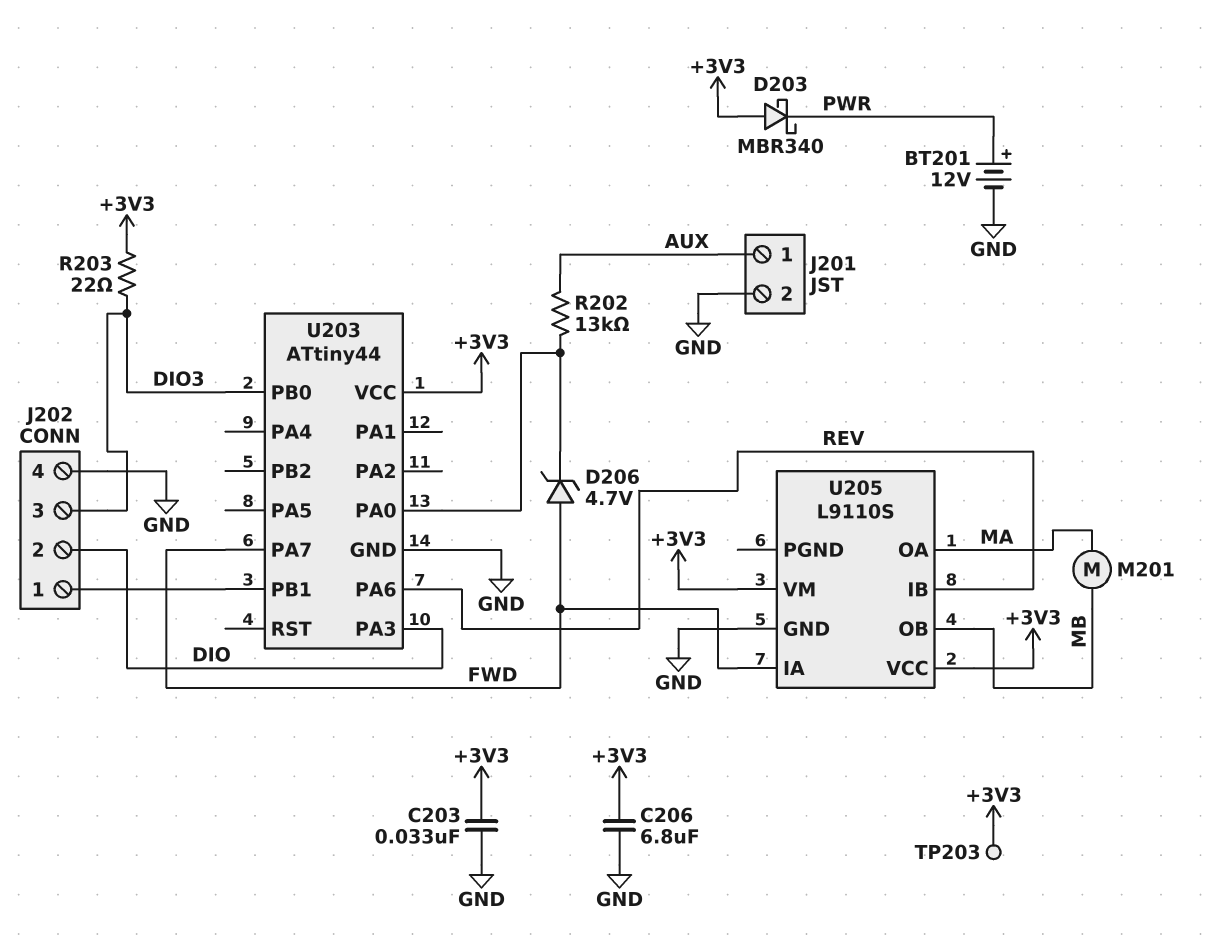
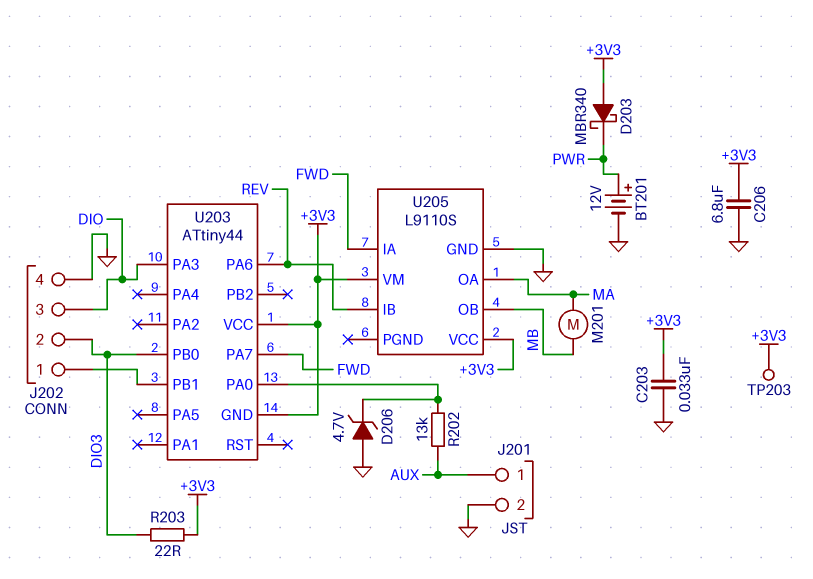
D206: zener 4.7V (A FWD, K U203/PA0) -> zener 4.7V (A GND, K U203/PA0)
J202 pin 2: DIO -> DIO3
J202 pin 3: DIO3 -> DIO
U203 pin GND: GND -> +3V3

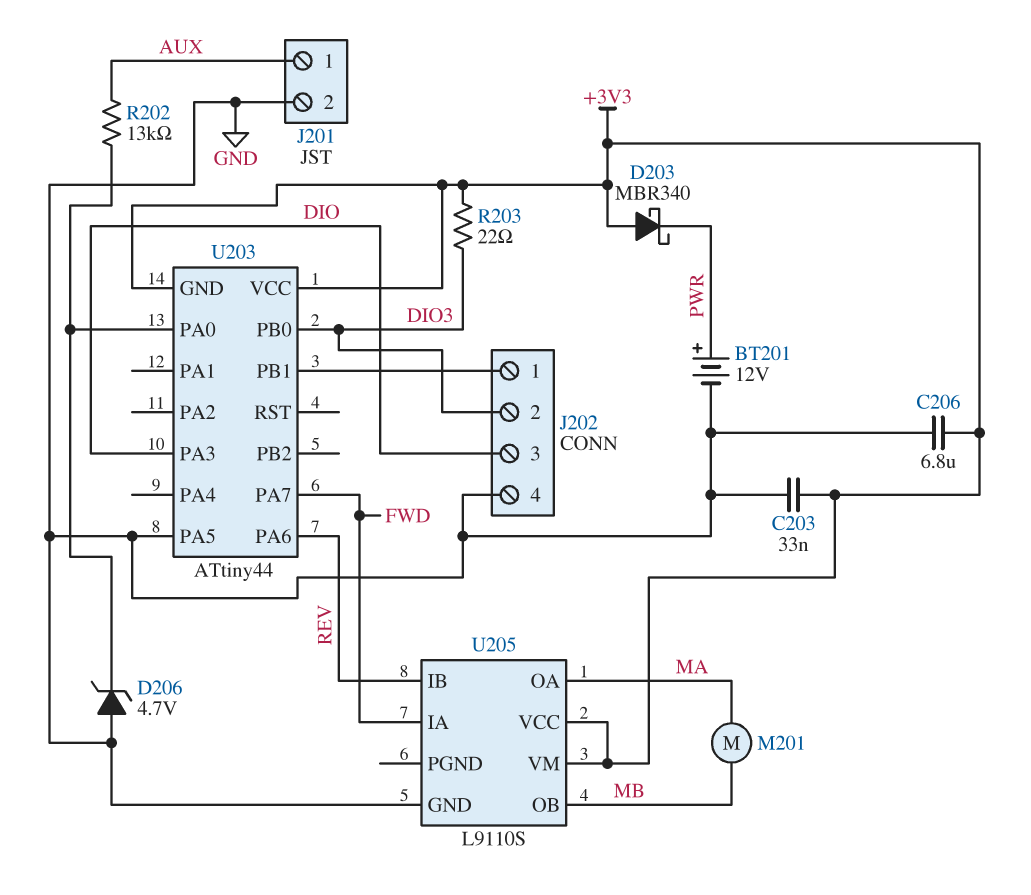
TP203: test point (+3V3) -> none
U203 pin PA5: none -> GND

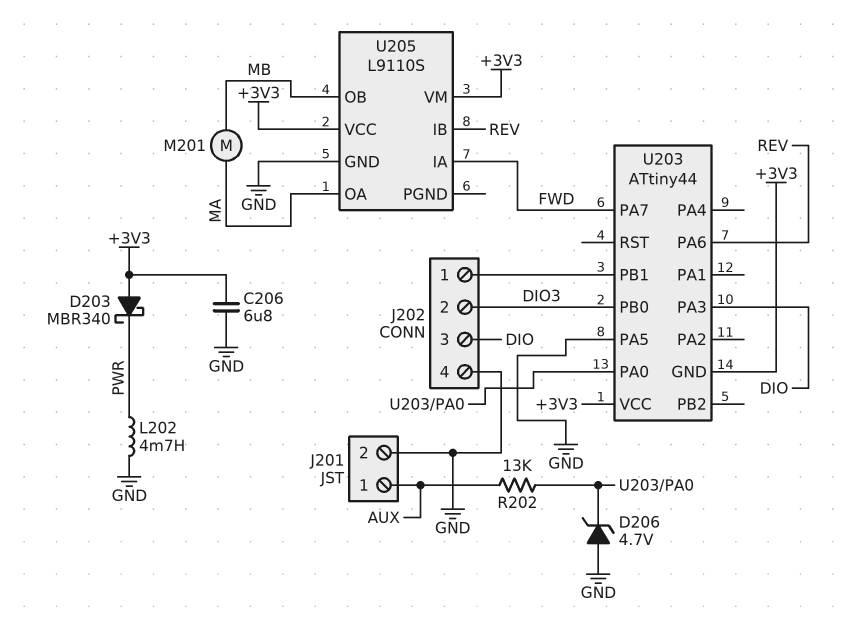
BT201: 12V (plus PWR, minus GND) -> none
C203: 33nF (+3V3, GND) -> none
L202: none -> 4.7mH (GND, PWR)
R203: 22 (+3V3, DIO3) -> none

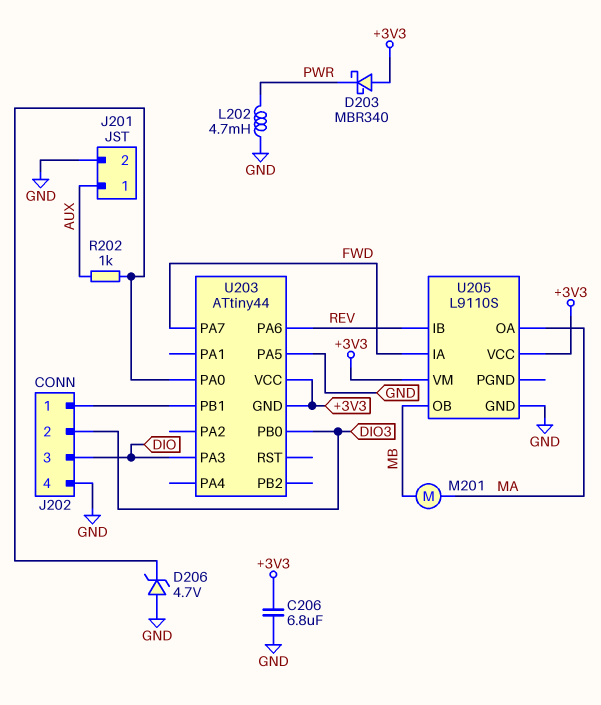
R202: 13k (AUX, U203/PA0) -> 1k (AUX, U203/PA0)

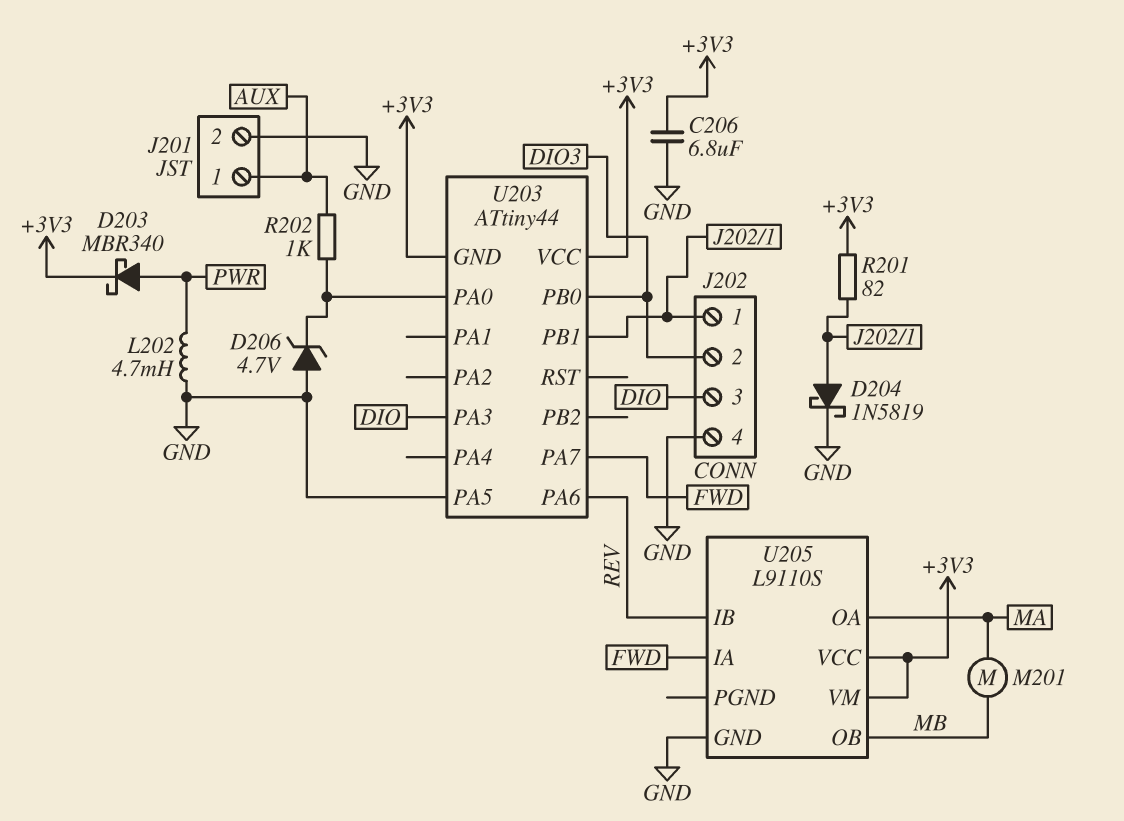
D203: schottky MBR340 (A +3V3, K PWR) -> schottky MBR340 (A PWR, K +3V3)
D204: none -> schottky 1N5819 (A J202/1, K GND)
R201: none -> 82 (+3V3, J202/1)

